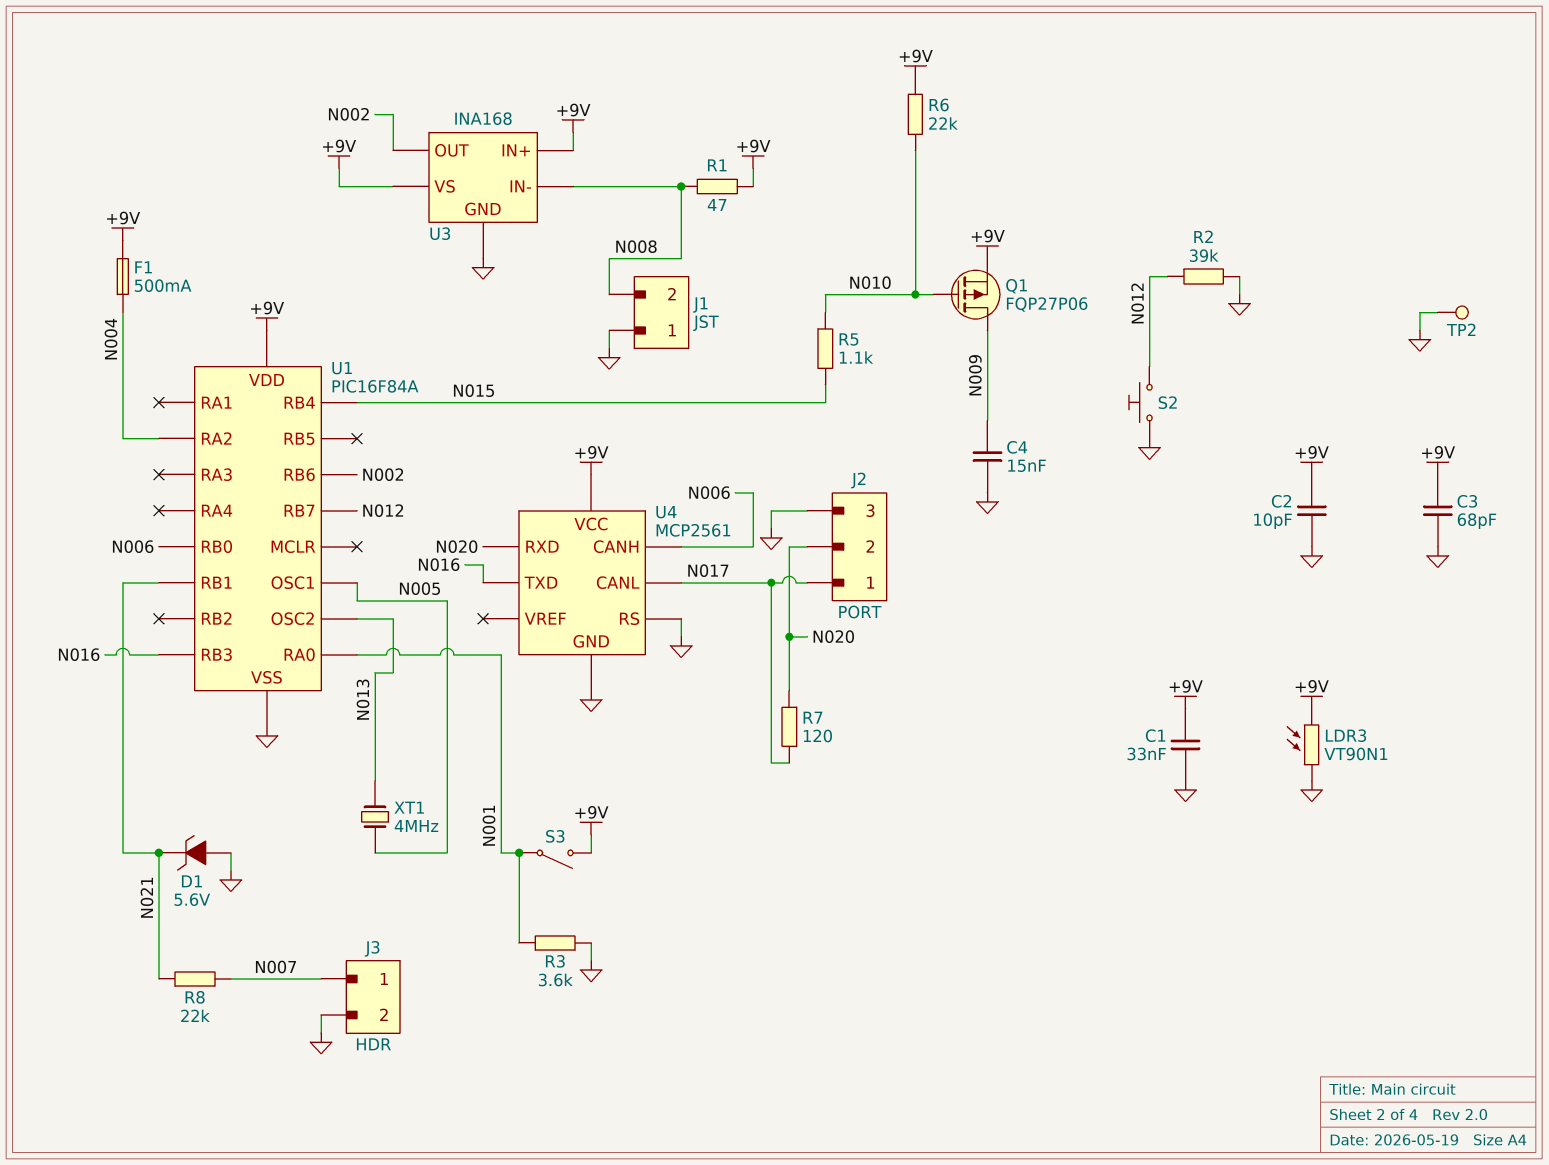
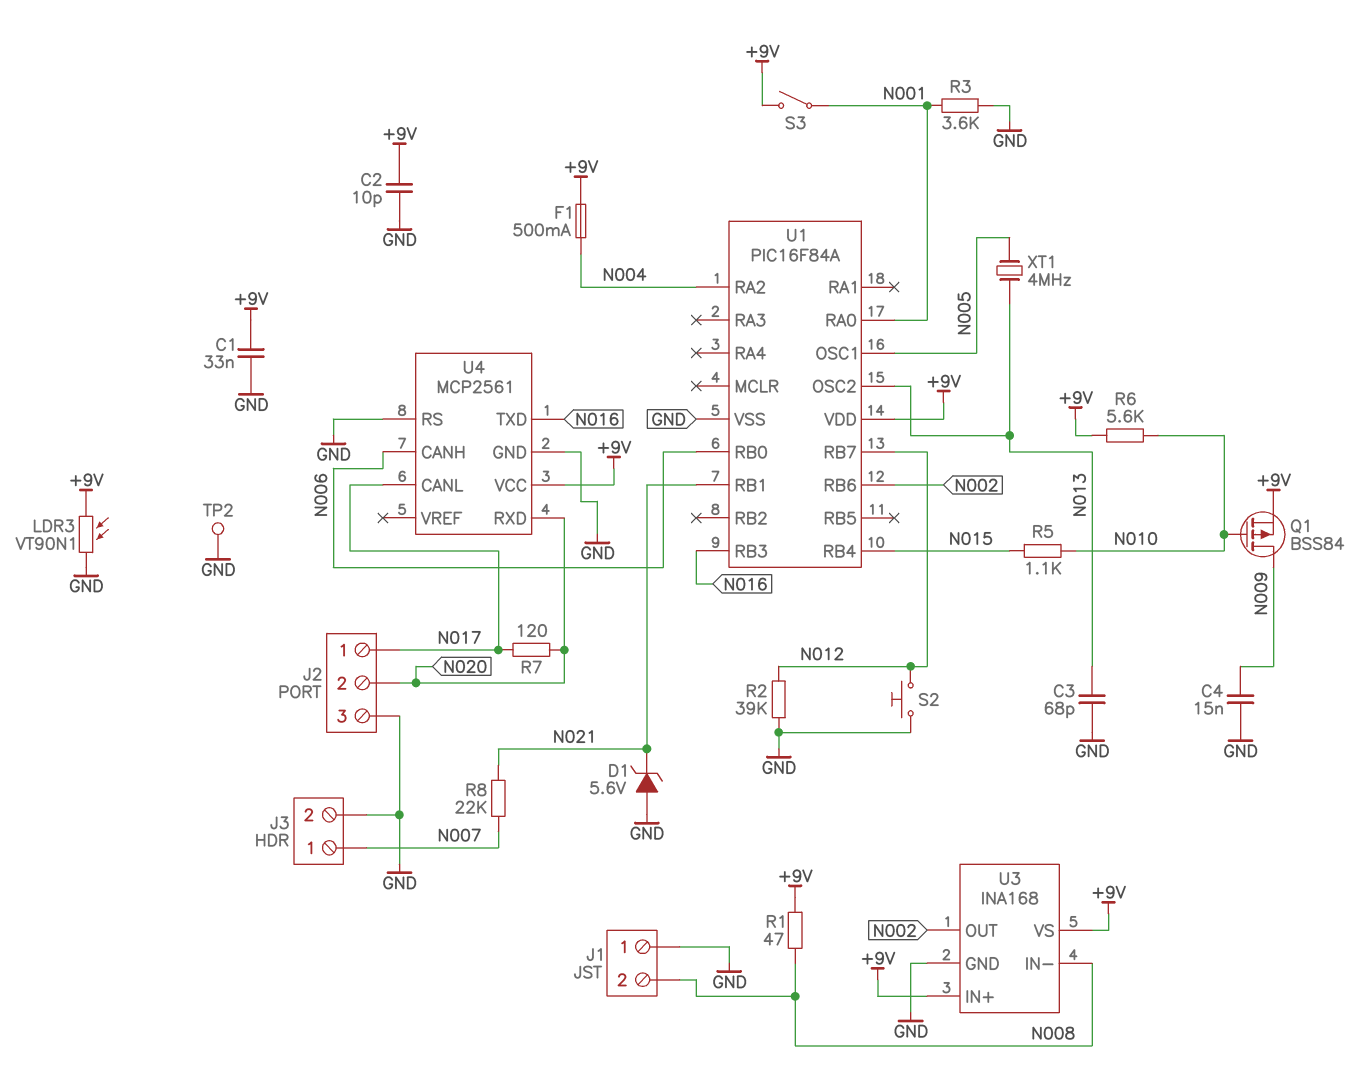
C3: 68pF (+9V, GND) -> 68pF (GND, N013)
Q1: PMOS FQP27P06 (G N010, D N009, S +9V) -> PMOS BSS84 (G N010, D N009, S +9V)
R6: 22k (+9V, N010) -> 5.6k (+9V, N010)

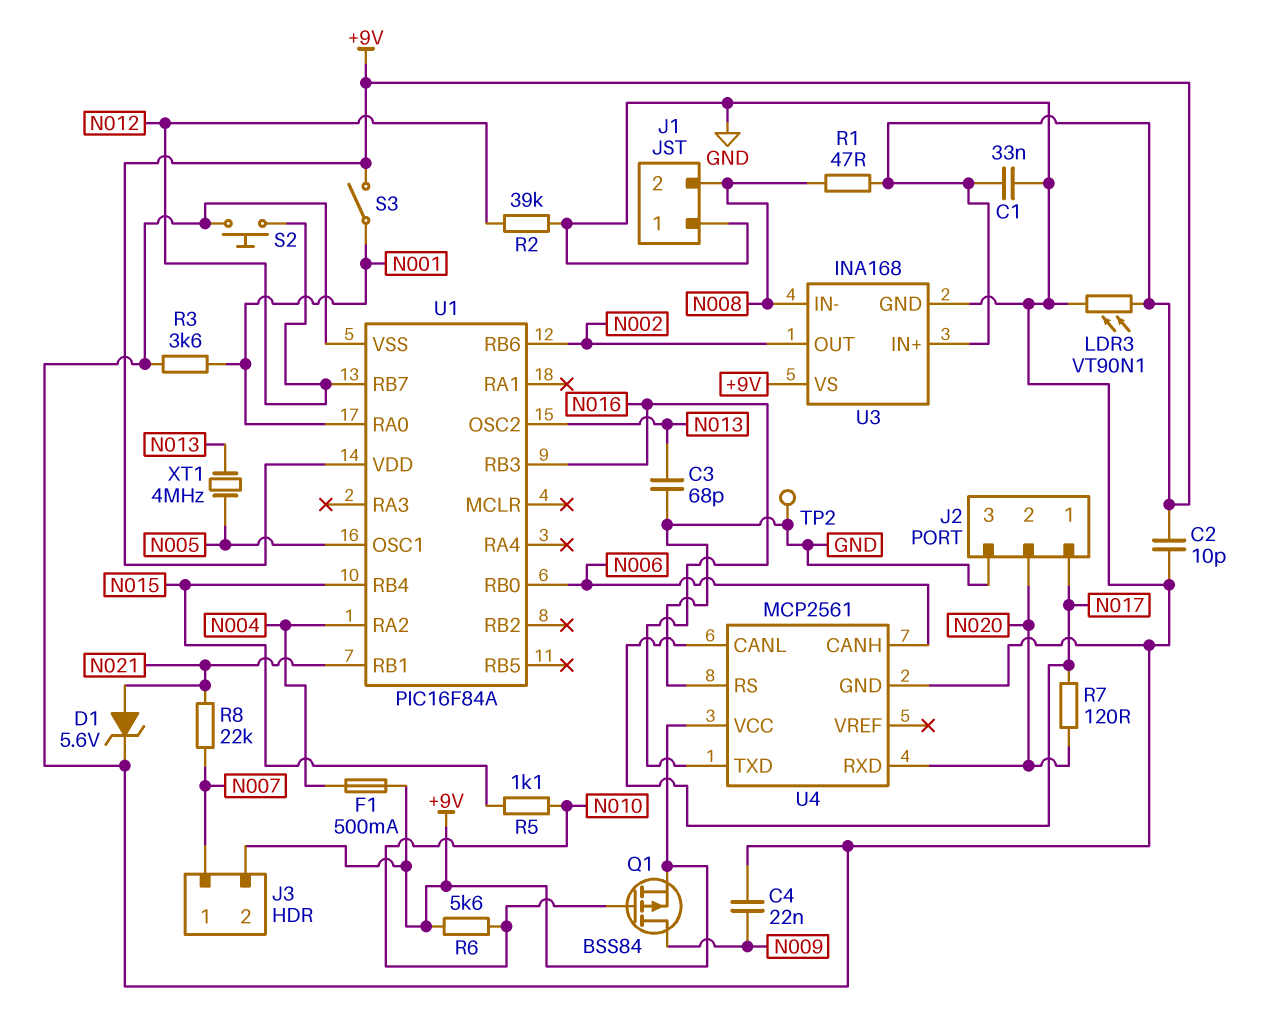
C4: 15nF (GND, N009) -> 22nF (GND, N009)
D1: zener 5.6V (A GND, K N021) -> zener 5.6V (A N021, K GND)
J3 pin 2: GND -> +9V

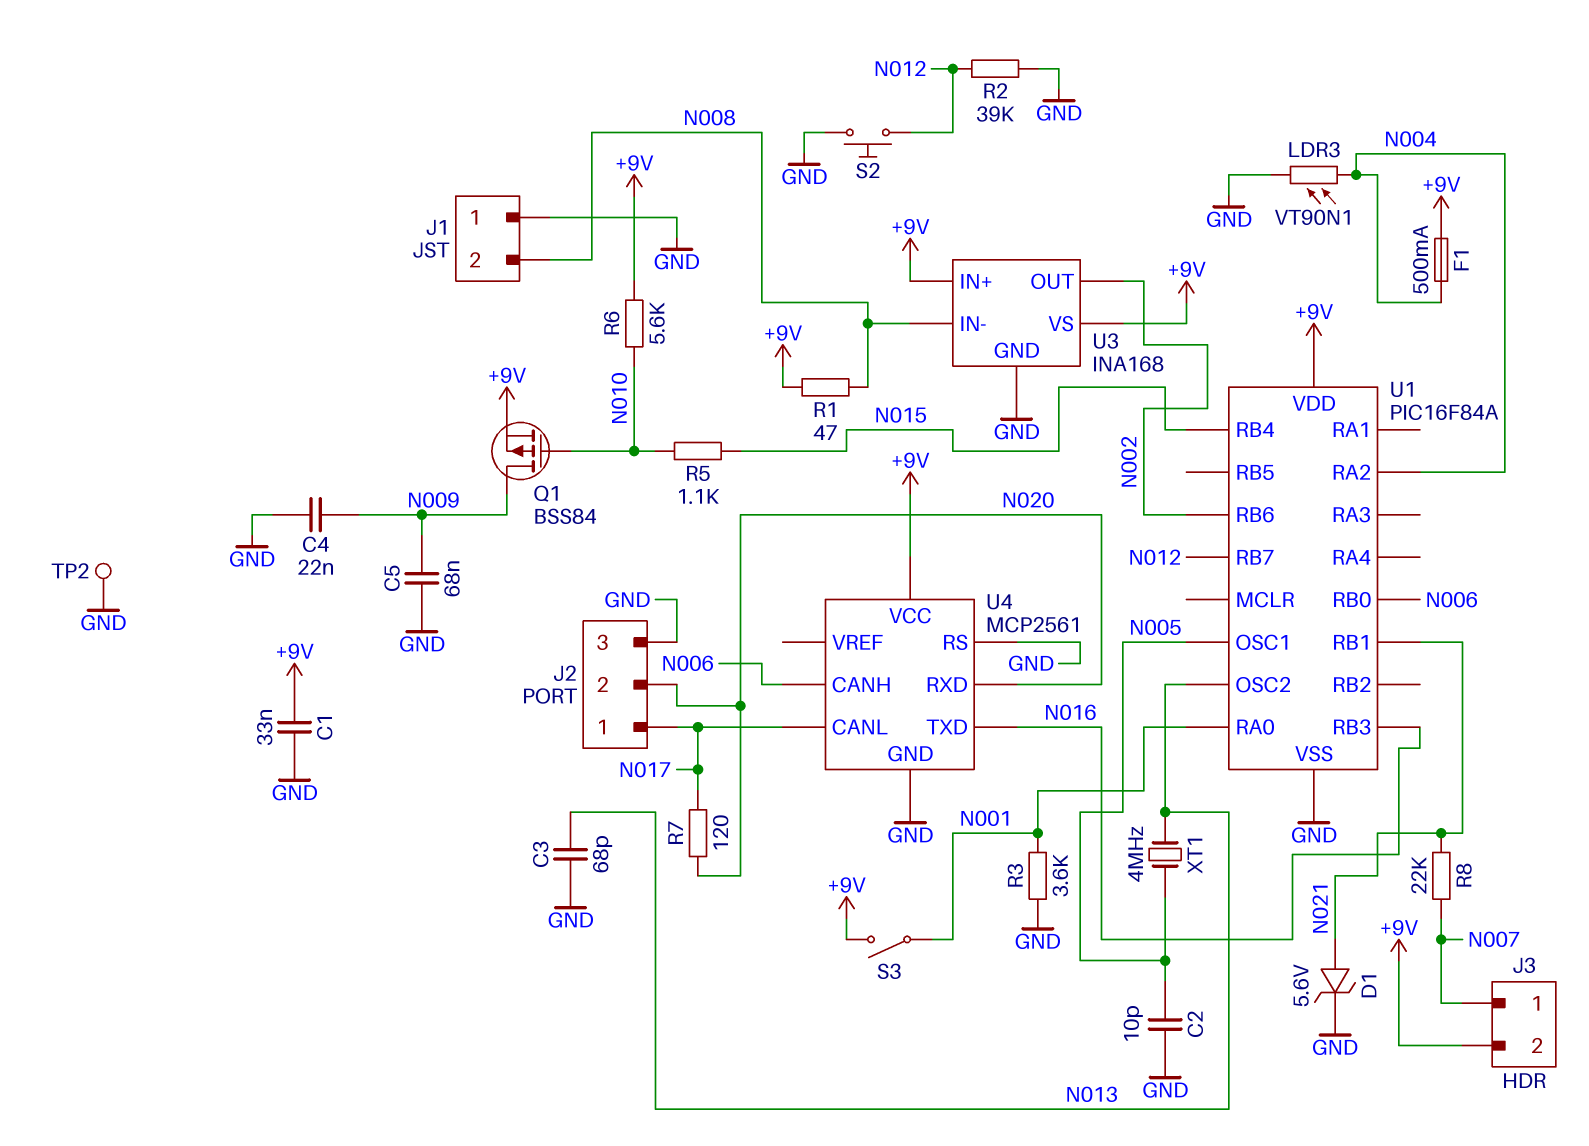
C2: 10pF (+9V, GND) -> 10pF (GND, N005)
C5: none -> 68nF (GND, N009)
LDR3: VT90N1 (+9V, GND) -> VT90N1 (GND, N004)

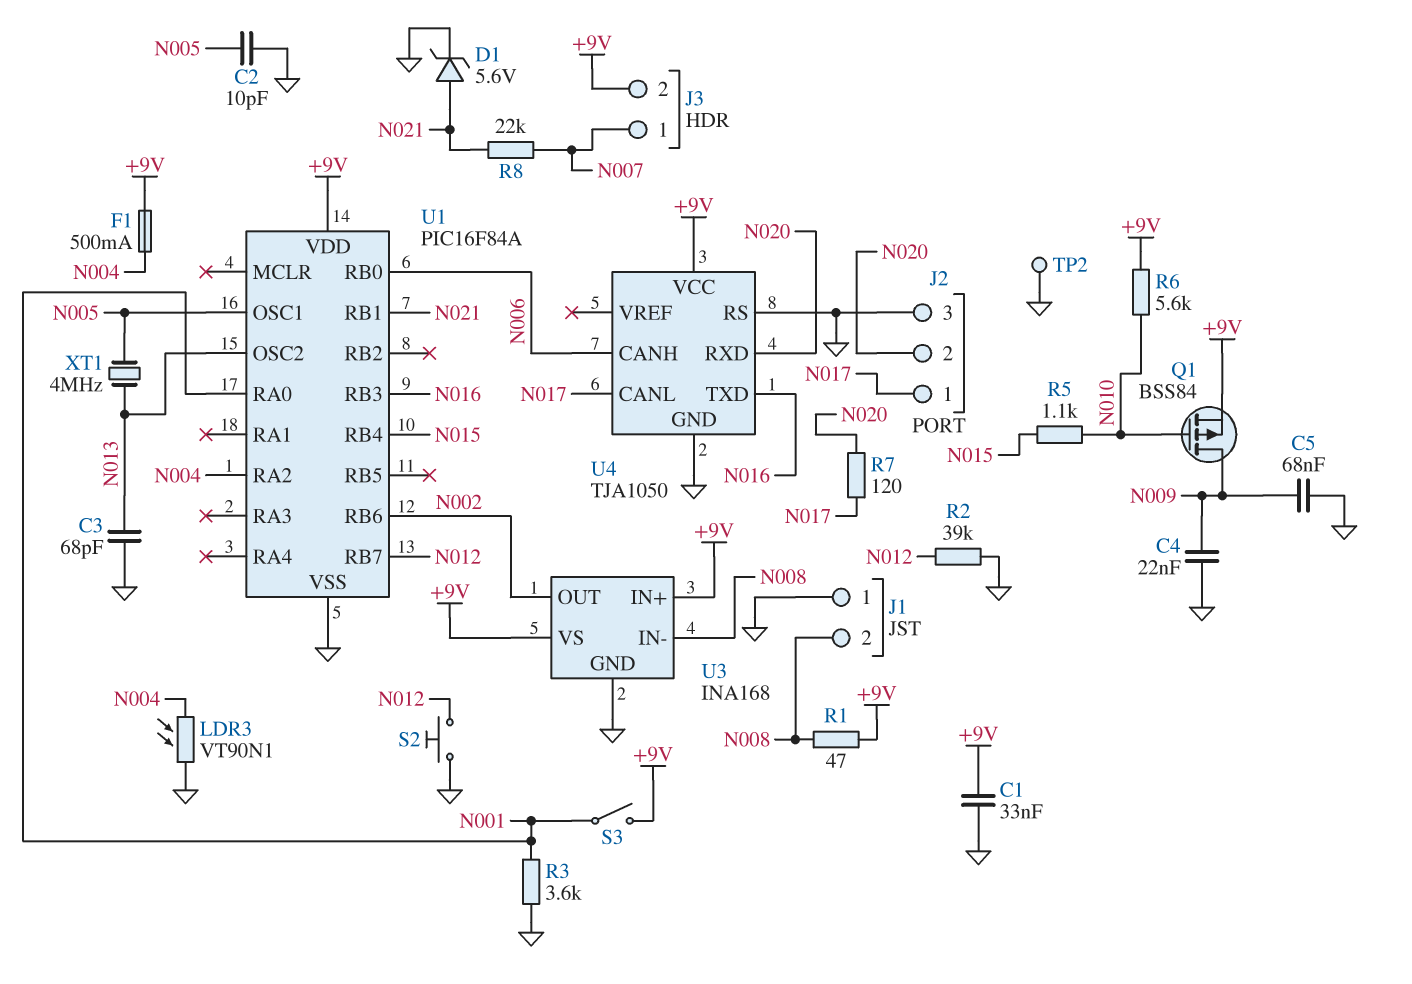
U4: MCP2561 -> TJA1050

